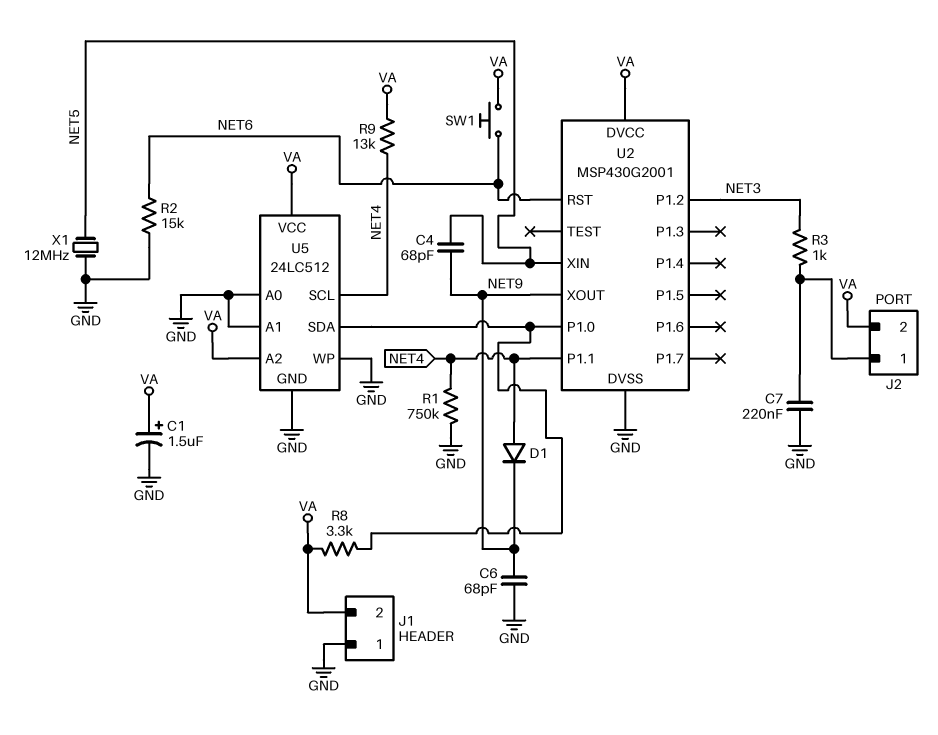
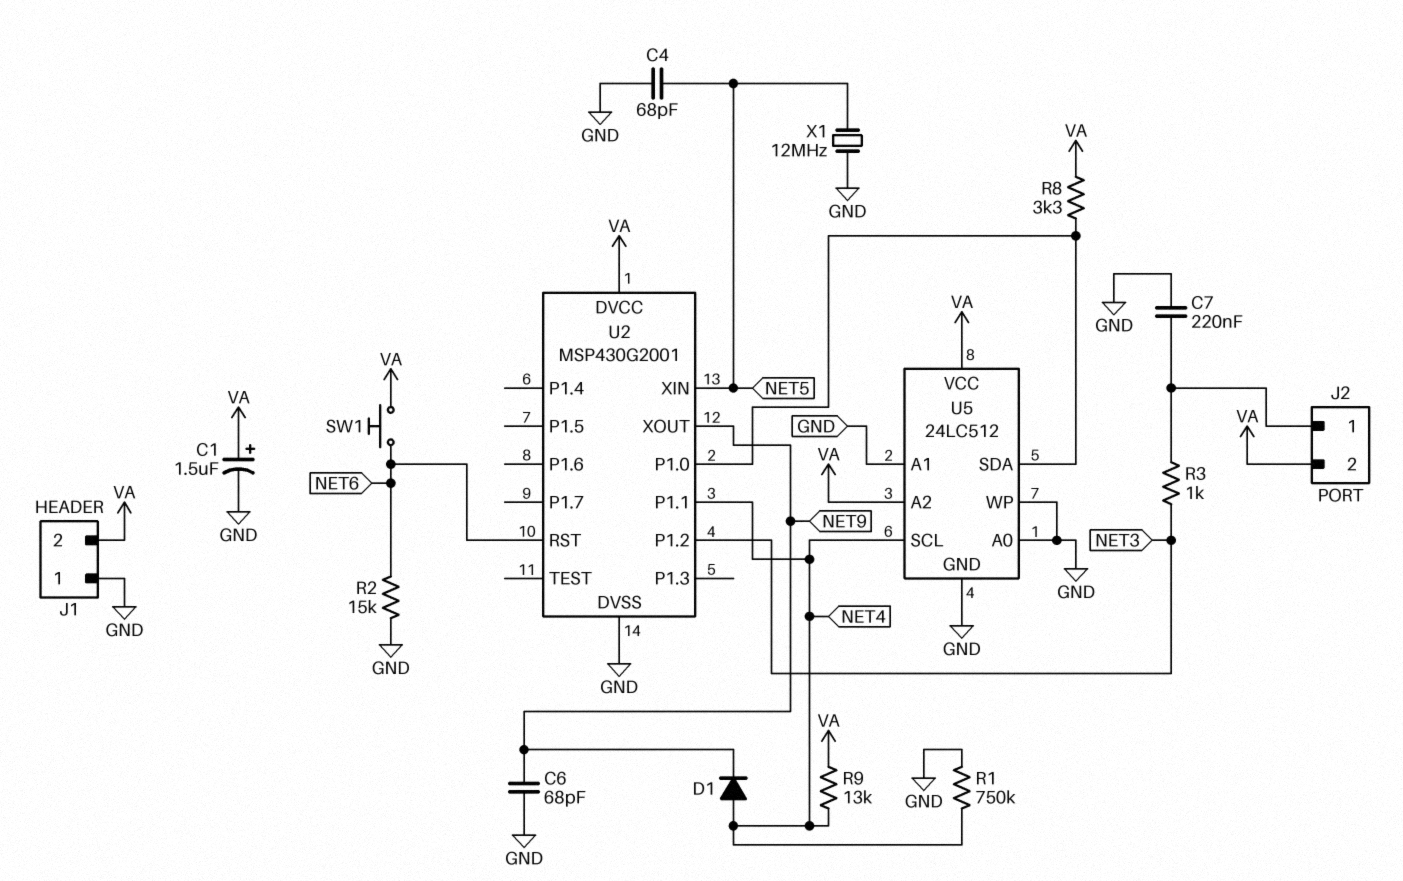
C4: 68pF (NET5, NET9) -> 68pF (GND, NET5)

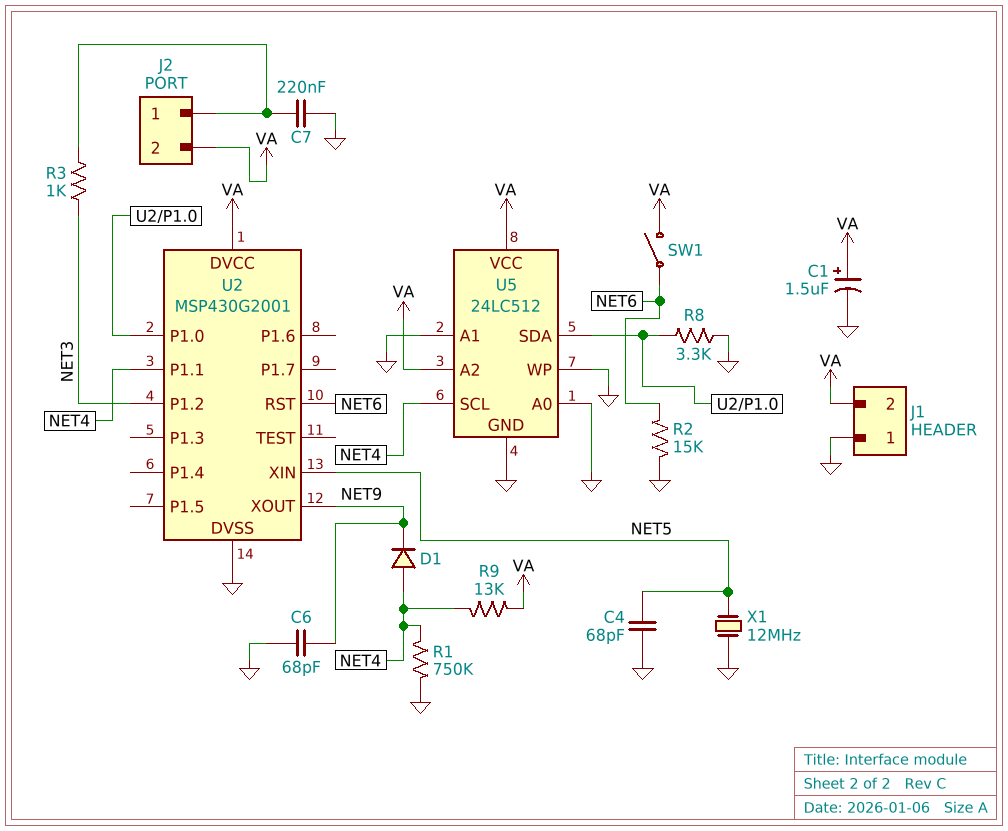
R8: 3.3k (U2/P1.0, VA) -> 3.3k (GND, U2/P1.0)
SW1: button (NET6, VA) -> switch (NET6, VA)

